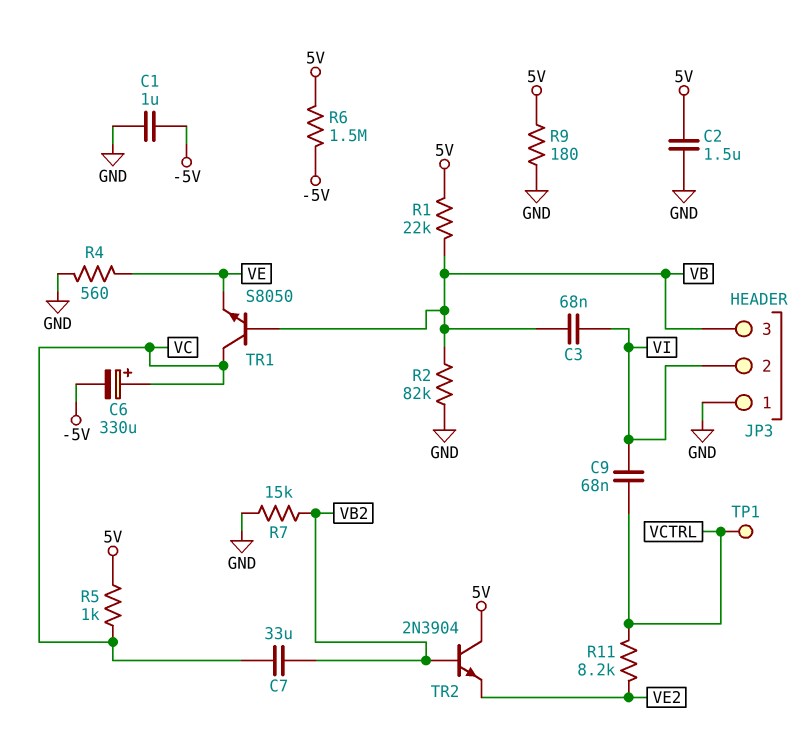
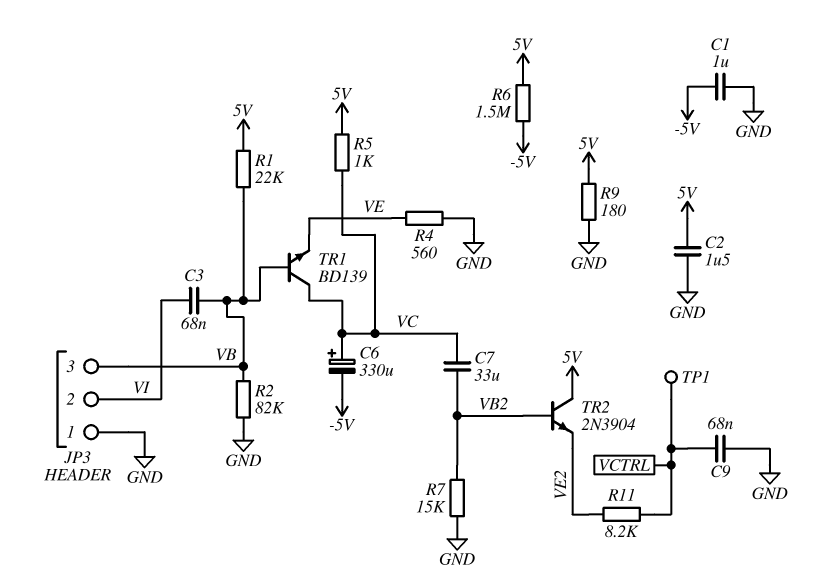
C9: 68nF (VCTRL, VI) -> 68nF (GND, VCTRL)
TR1: NPN S8050 (B VB, C VC, E VE) -> NPN BD139 (B VB, C VC, E VE)

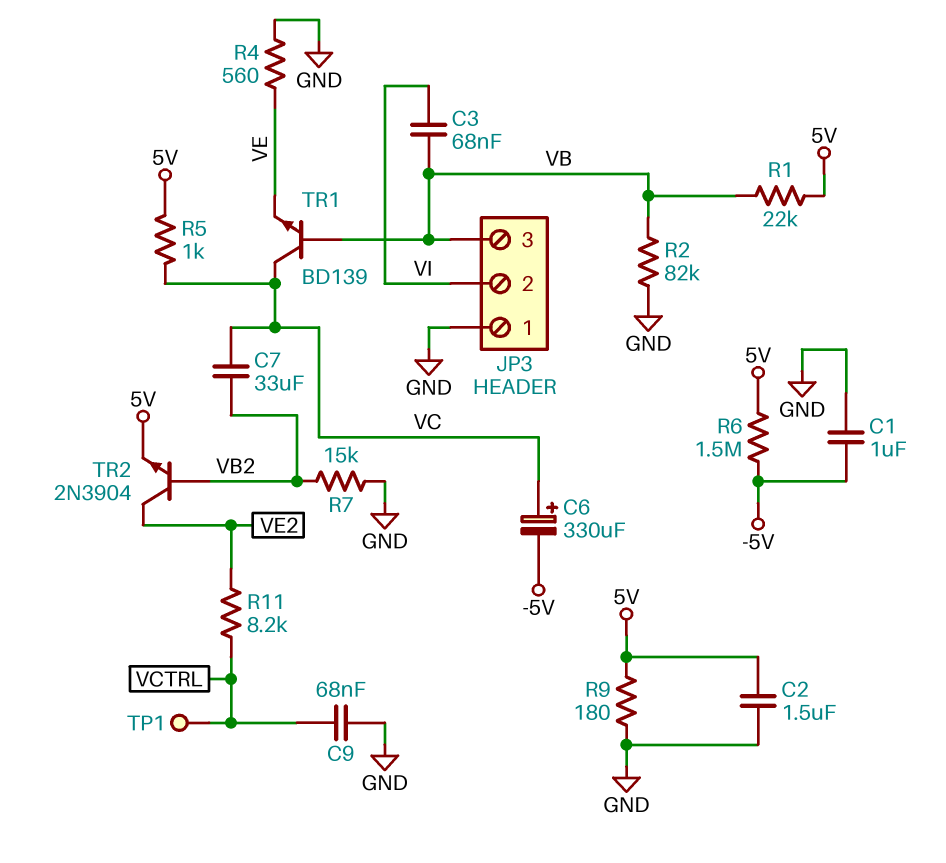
TR2: NPN 2N3904 (B VB2, C 5V, E VE2) -> NPN 2N3904 (B VB2, C VE2, E 5V)

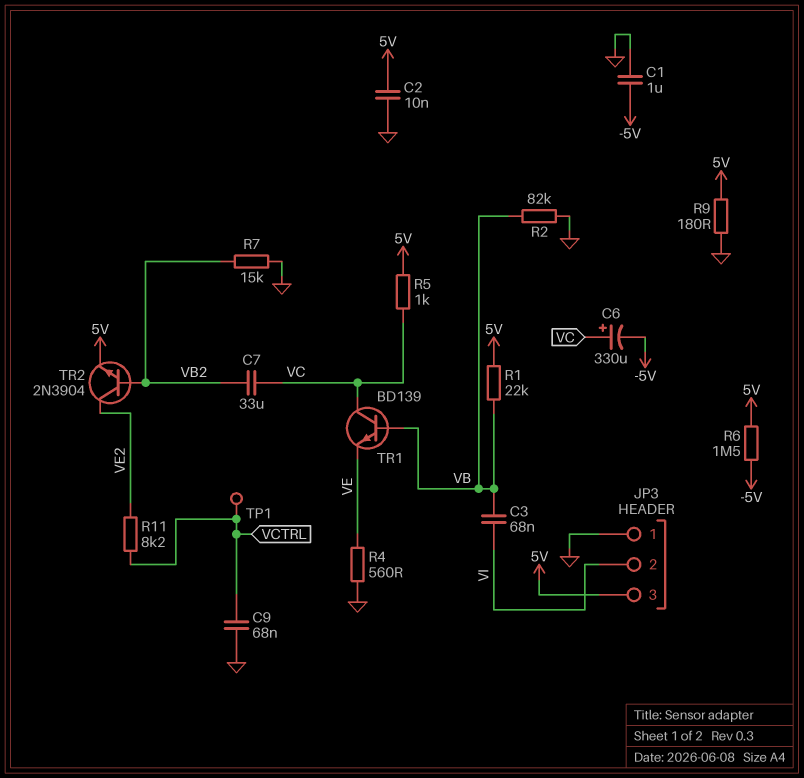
C2: 1.5uF (5V, GND) -> 10nF (5V, GND)
JP3 pin 3: VB -> 5V

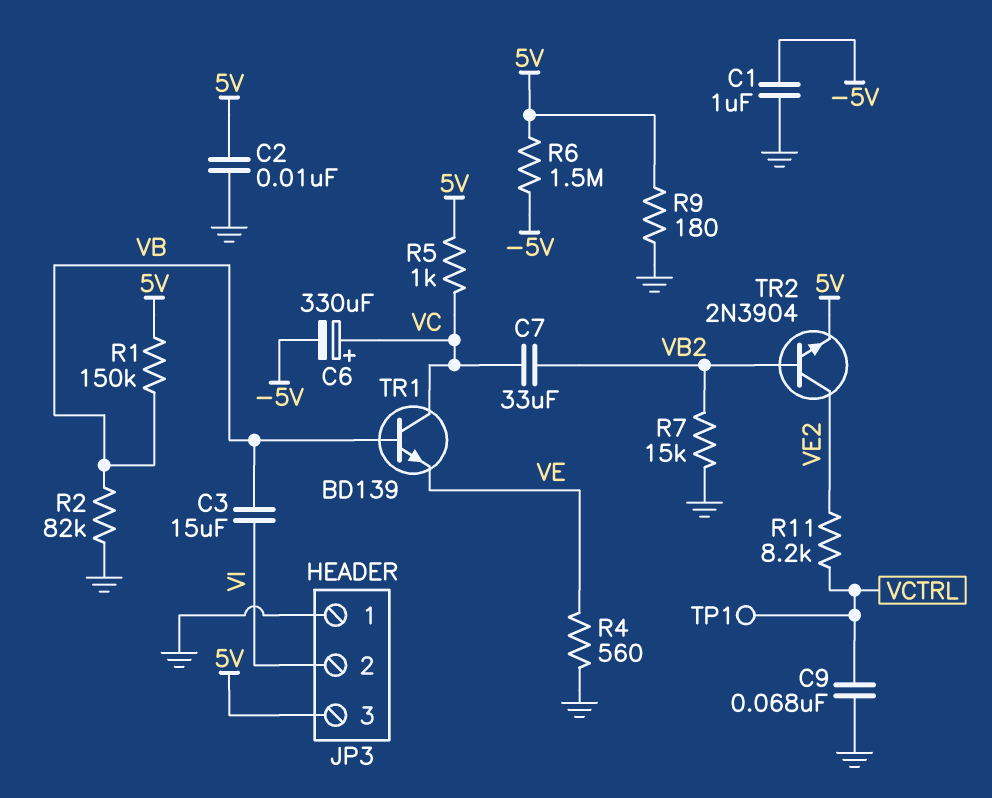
C3: 68nF (VB, VI) -> 15uF (VB, VI)
R1: 22k (5V, VB) -> 150k (5V, VB)

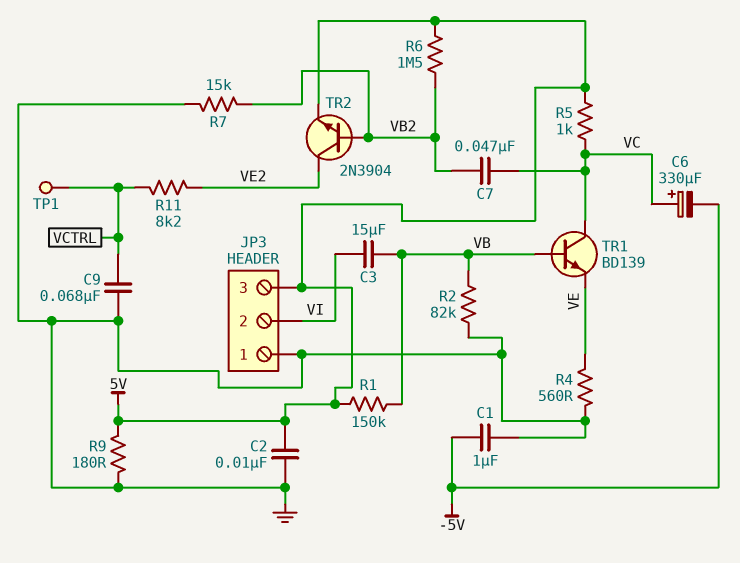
C7: 33uF (VB2, VC) -> 47nF (VB2, VC)
R6: 1.5M (-5V, 5V) -> 1.5M (5V, VB2)

